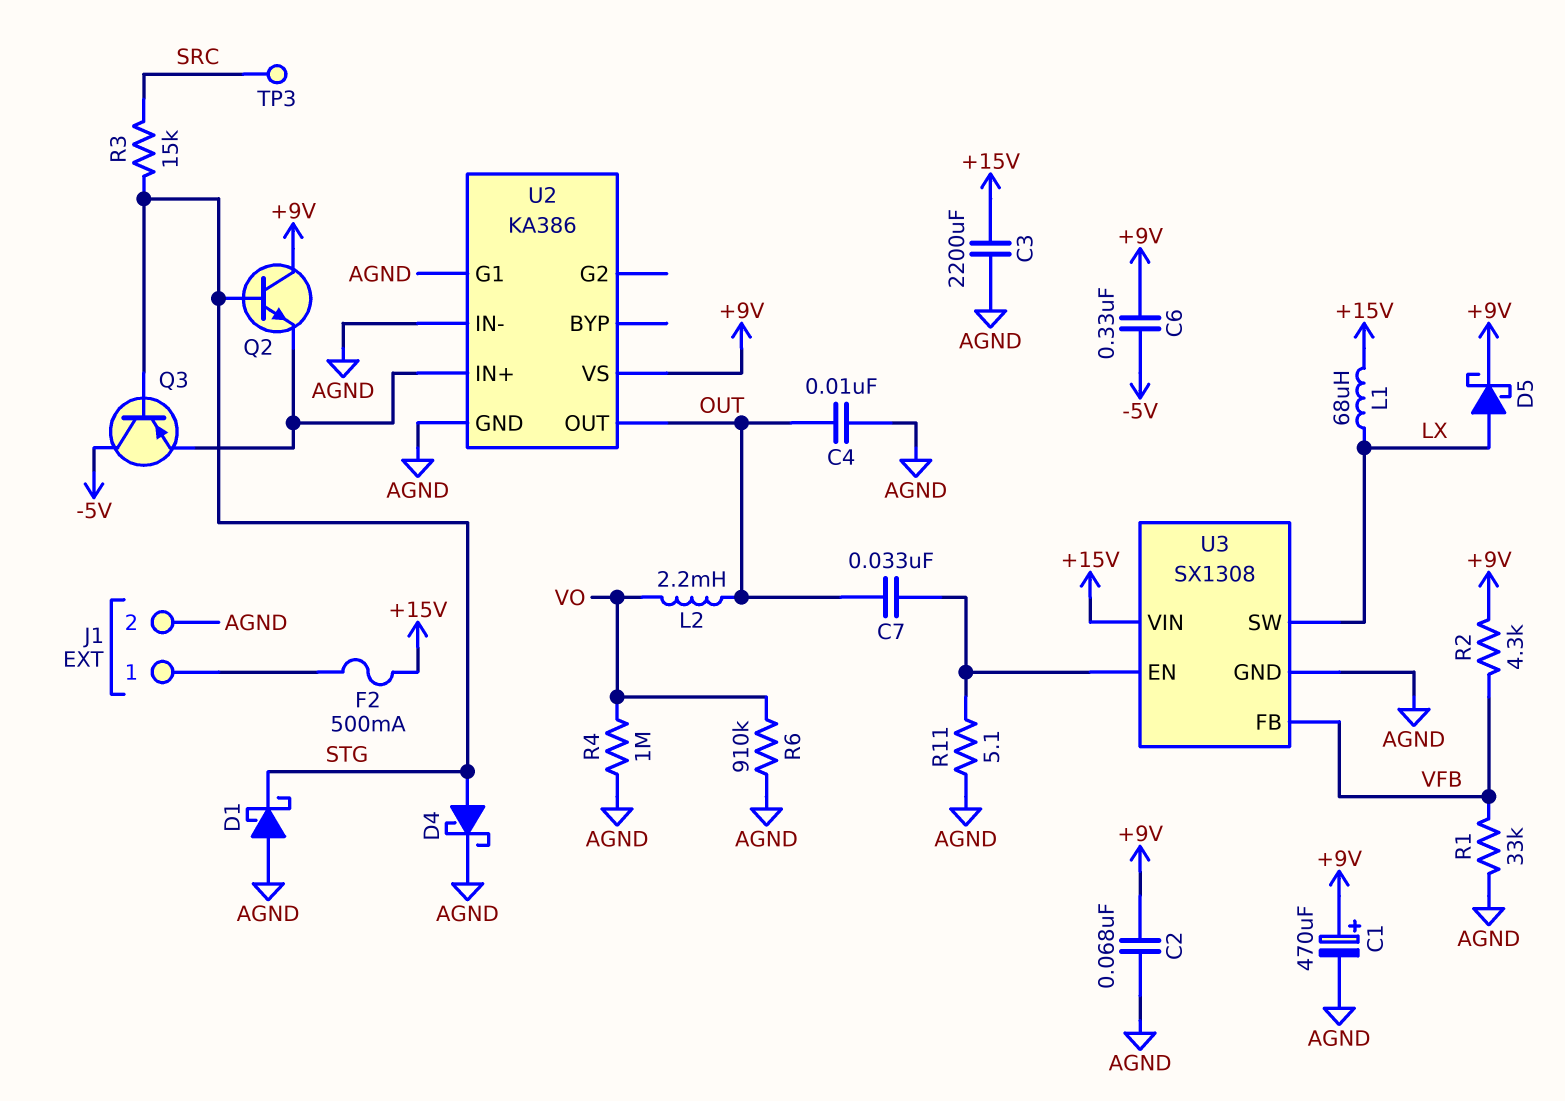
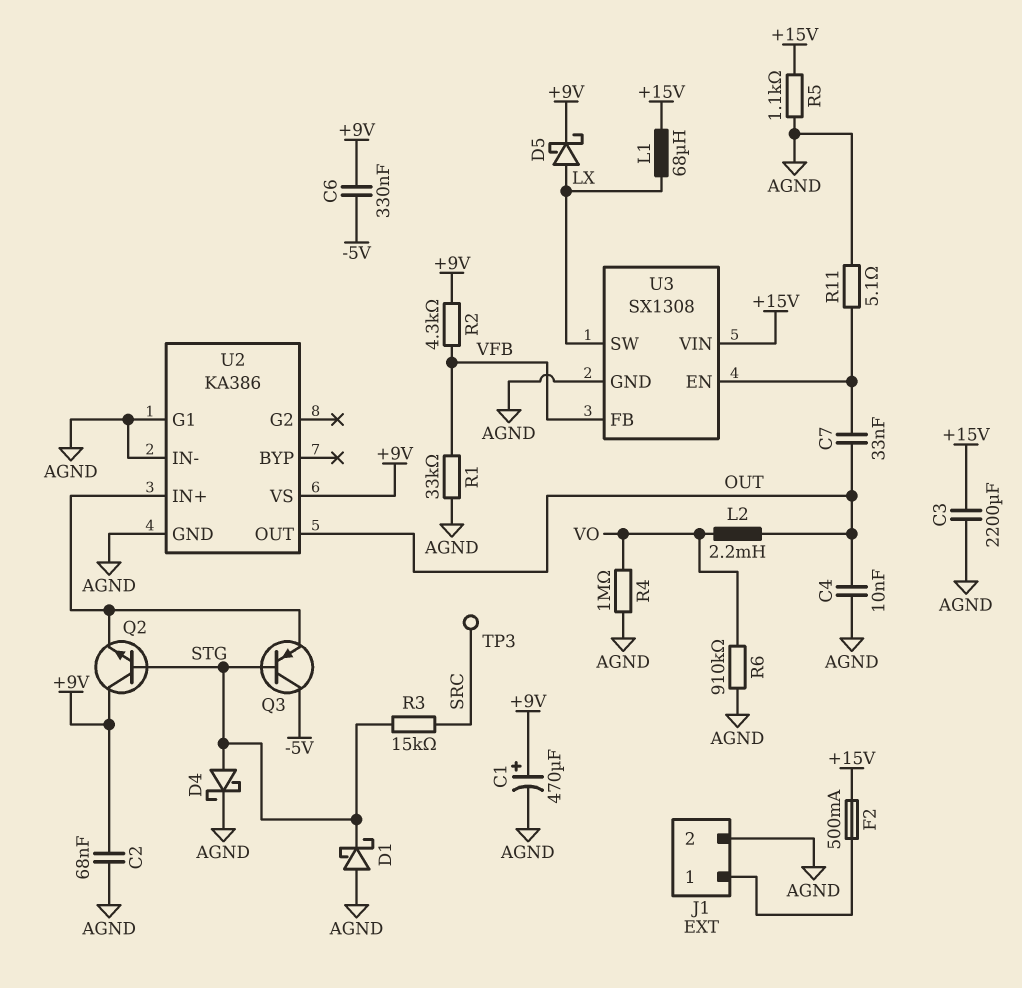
R5: none -> 1.1k (+15V, AGND)

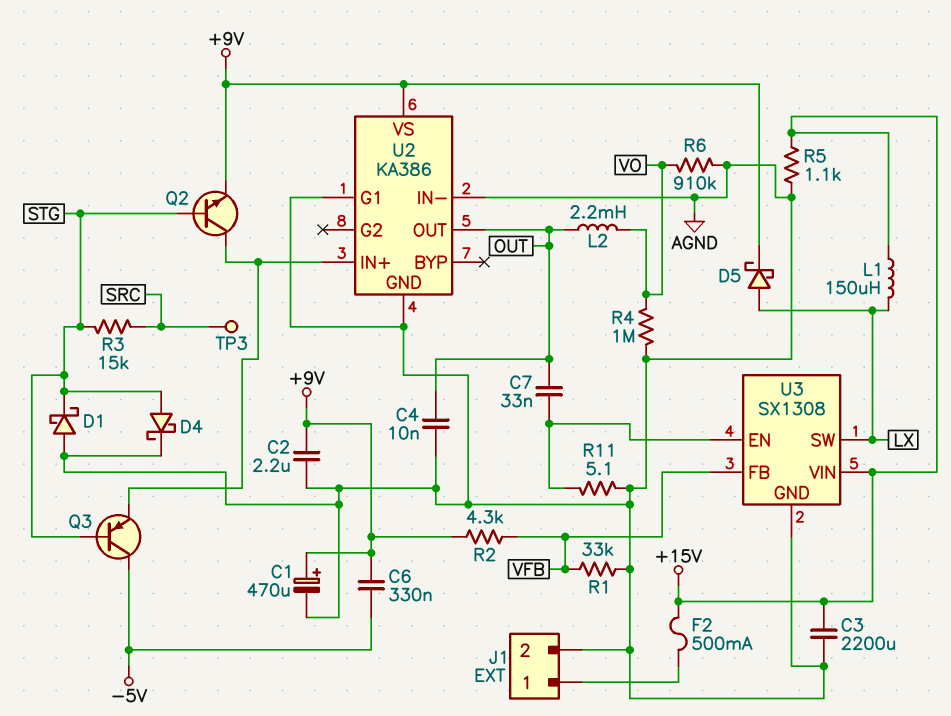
C2: 68nF (+9V, AGND) -> 2.2uF (+9V, AGND)
L1: 68uH (+15V, LX) -> 150uH (+15V, LX)
Q2: NPN (B STG, C +9V, E U2/IN+) -> NPN (B STG, C U2/IN+, E +9V)

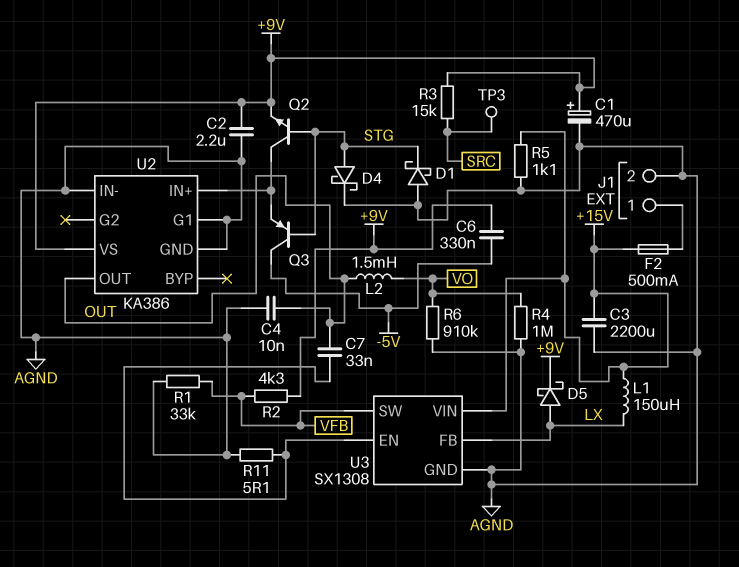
L2: 2.2mH (OUT, VO) -> 1.5mH (OUT, VO)
R3: 15k (SRC, STG) -> 15k (+9V, SRC)
U3 pin FB: VFB -> LX
U3 pin SW: LX -> VFB

